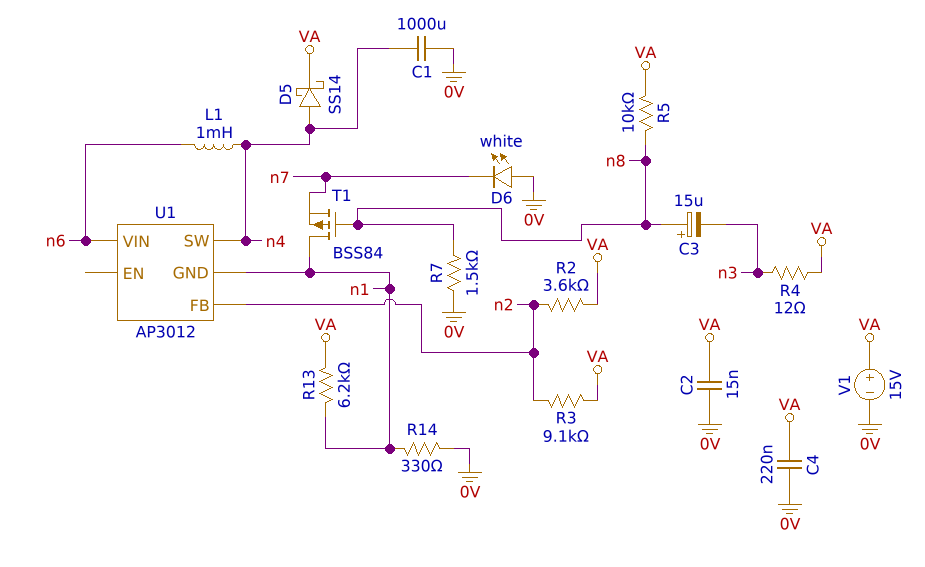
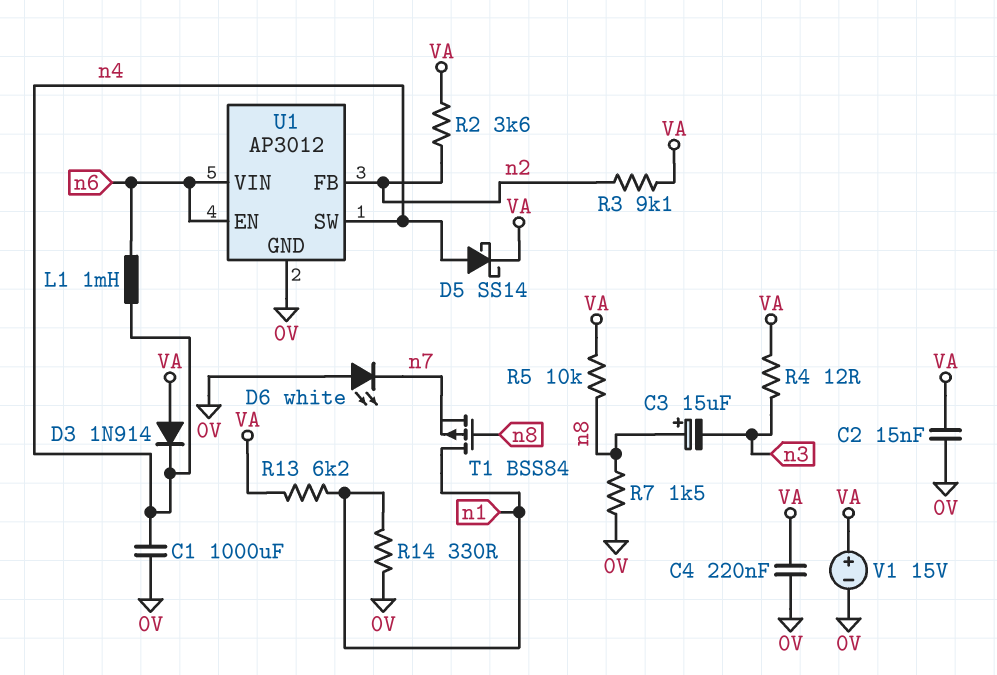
D3: none -> diode 1N914 (A VA, K n4)
U1 pin EN: none -> n6
U1 pin GND: n1 -> 0V

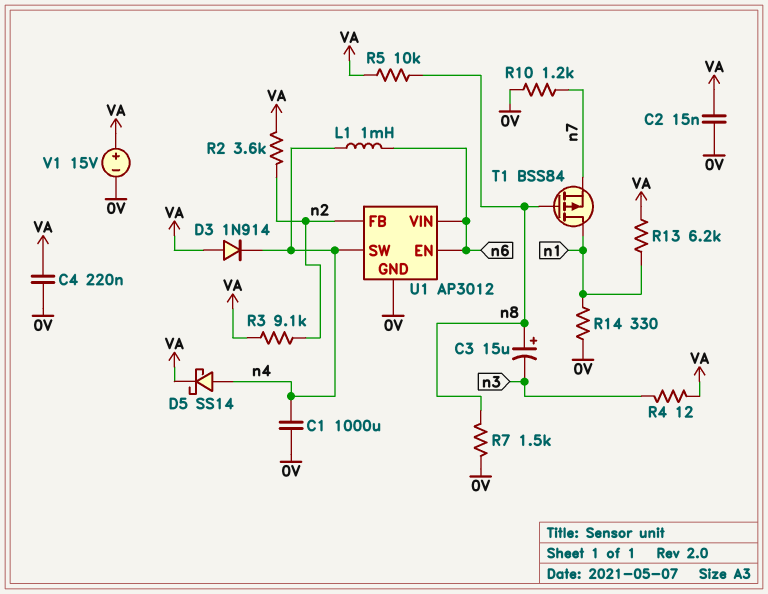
D6: LED white (A 0V, K n7) -> none
R10: none -> 1.2k (0V, n7)

